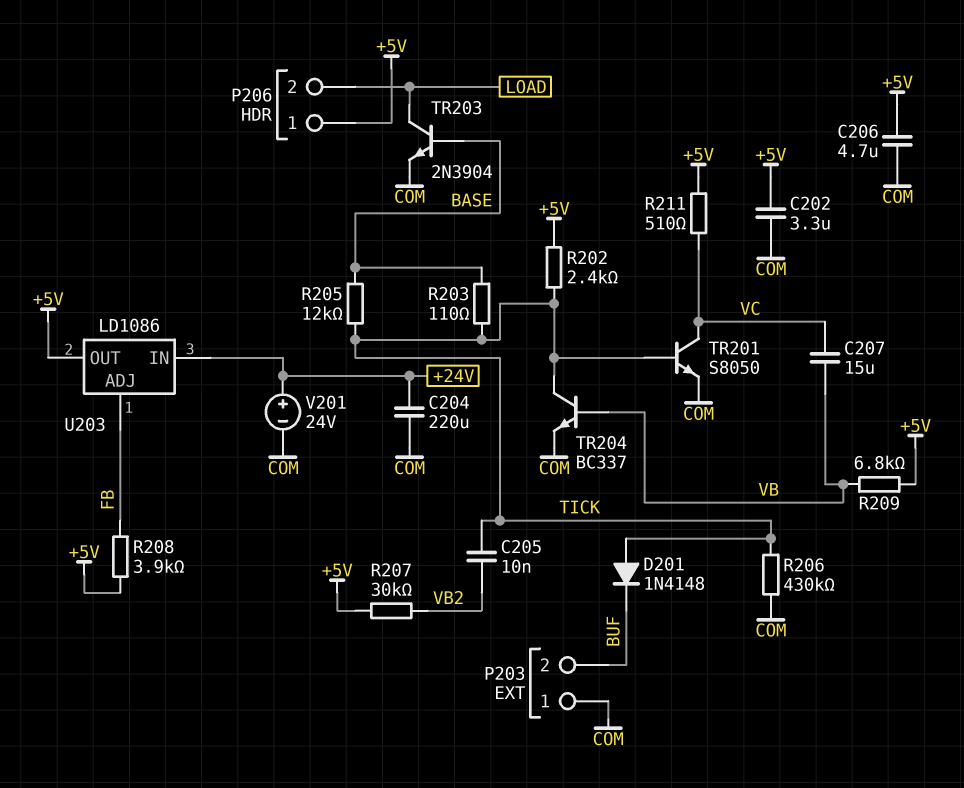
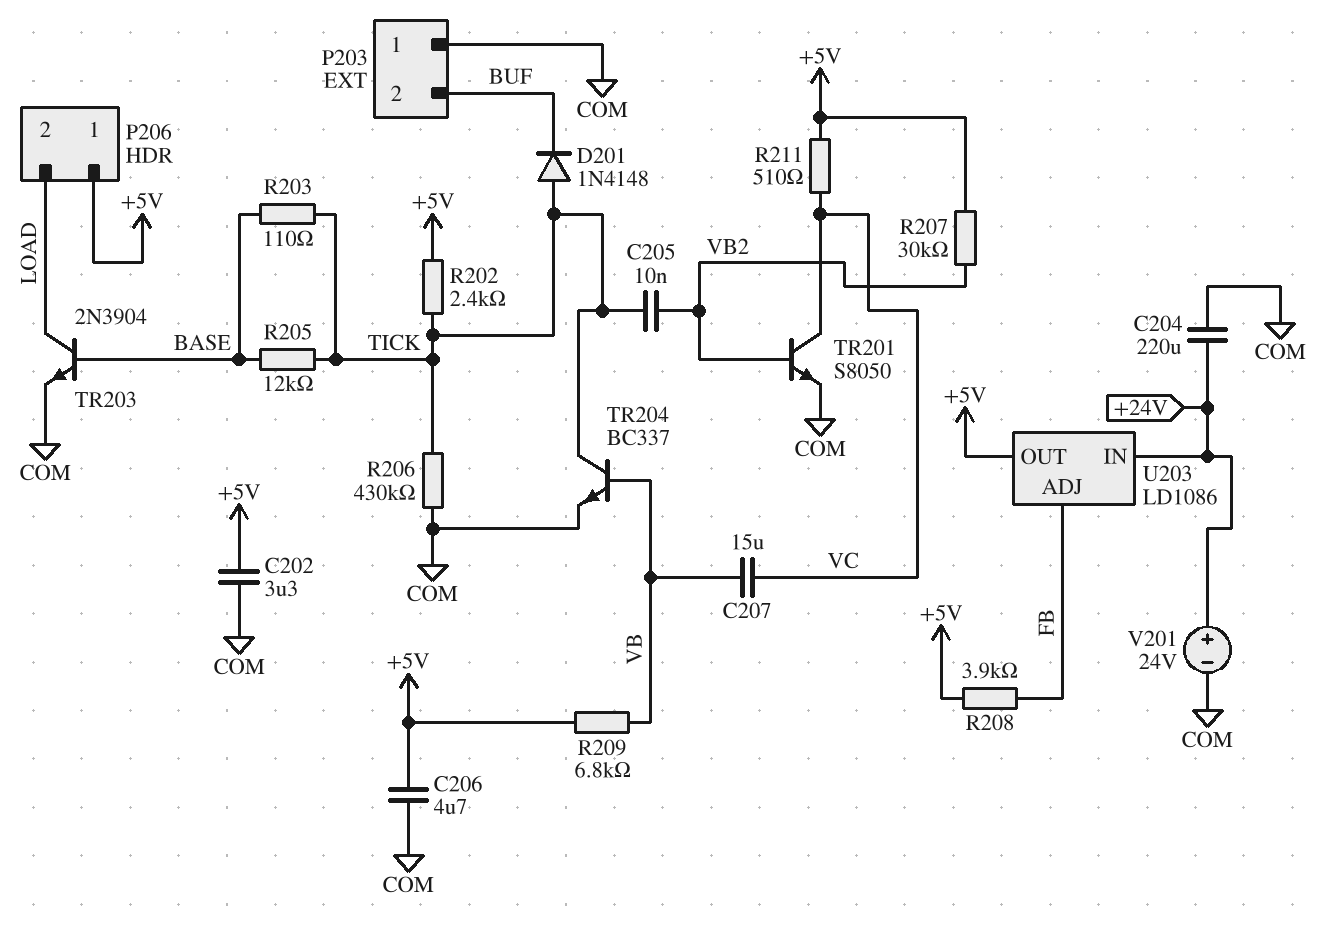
TR201: NPN S8050 (B TICK, C VC, E COM) -> NPN S8050 (B VB2, C VC, E COM)

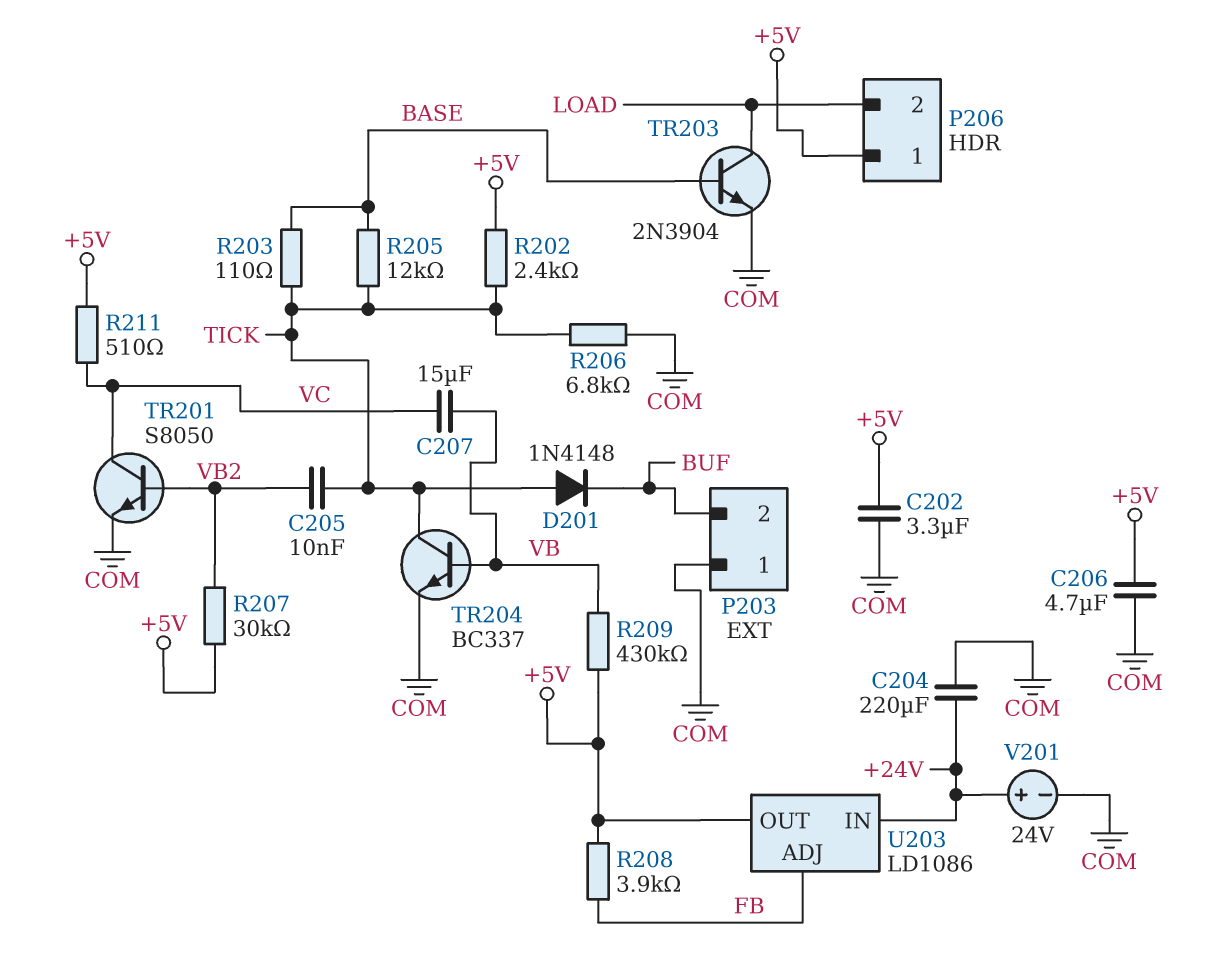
R206: 430k (COM, TICK) -> 6.8k (COM, TICK)
R209: 6.8k (+5V, VB) -> 430k (+5V, VB)

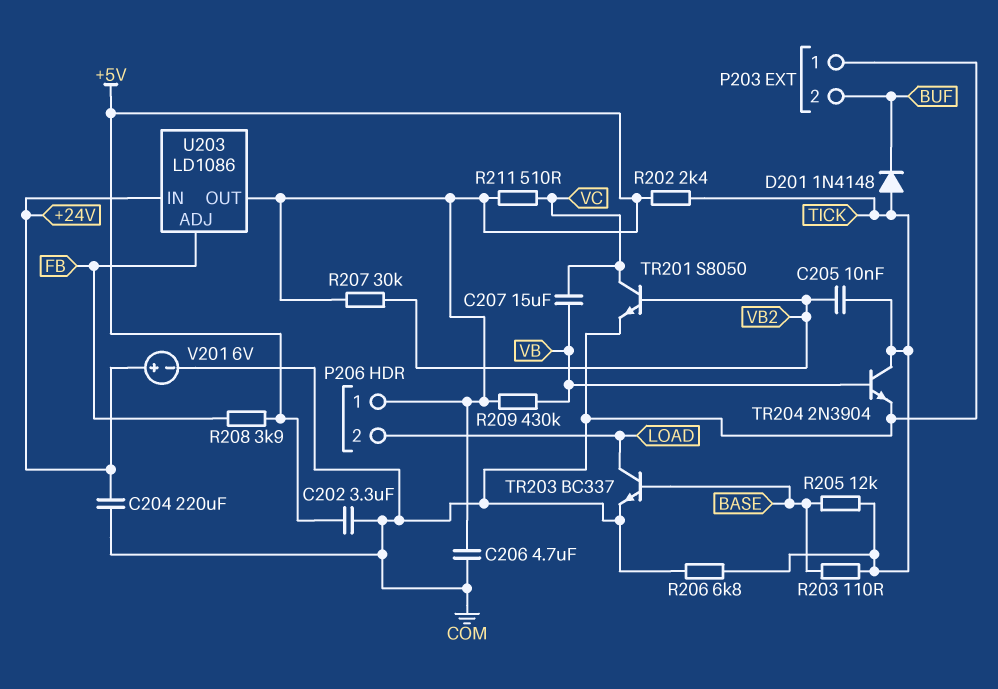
TR203: NPN 2N3904 (B BASE, C LOAD, E COM) -> NPN BC337 (B BASE, C LOAD, E COM)
TR204: NPN BC337 (B VB, C TICK, E COM) -> NPN 2N3904 (B VB, C TICK, E COM)
V201: 24V (plus +24V, minus COM) -> 6V (plus +24V, minus COM)

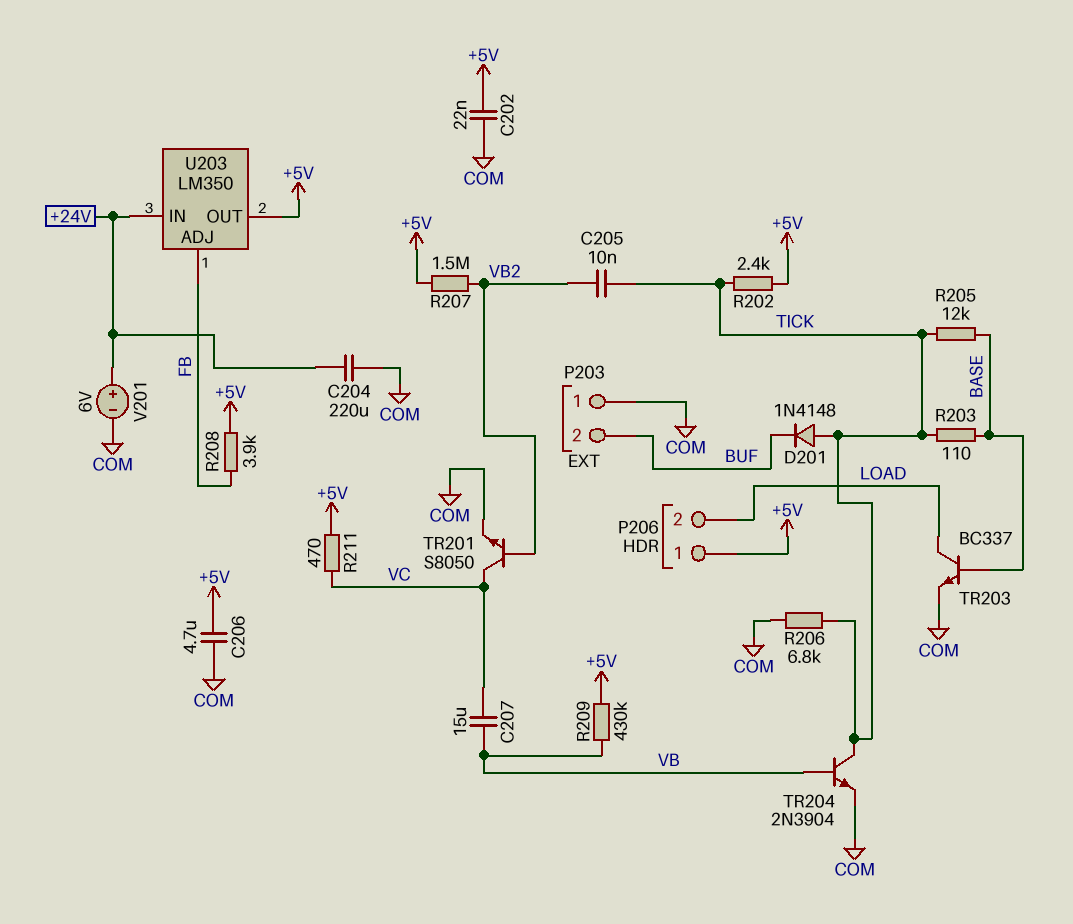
C202: 3.3uF (+5V, COM) -> 22nF (+5V, COM)
R207: 30k (+5V, VB2) -> 1.5M (+5V, VB2)
R211: 510 (+5V, VC) -> 470 (+5V, VC)
U203: LD1086 -> LM350

